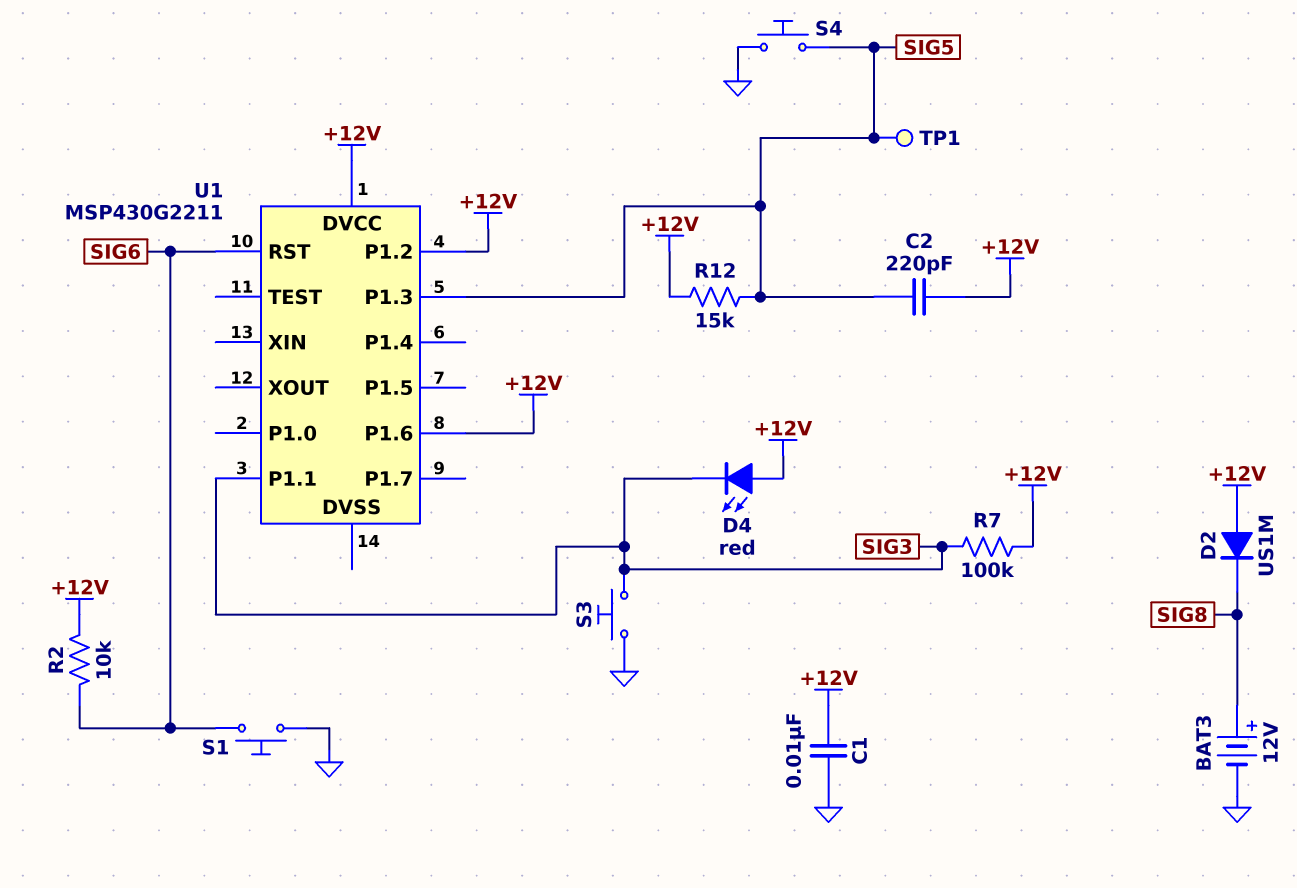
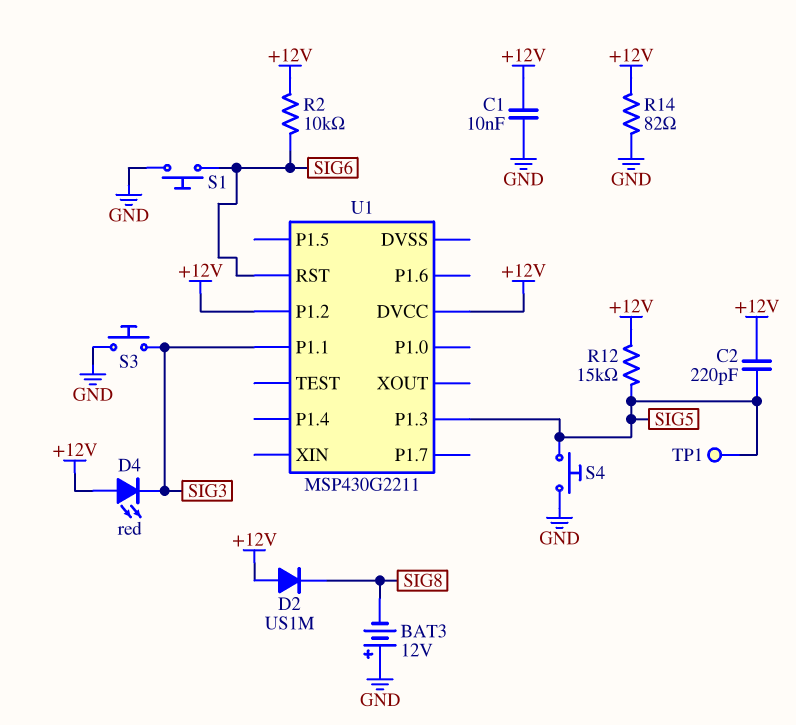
BAT3: 12V (plus SIG8, minus GND) -> 12V (plus GND, minus SIG8)
R7: 100k (+12V, SIG3) -> none
R14: none -> 82 (+12V, GND)
U1 pin P1.6: +12V -> none

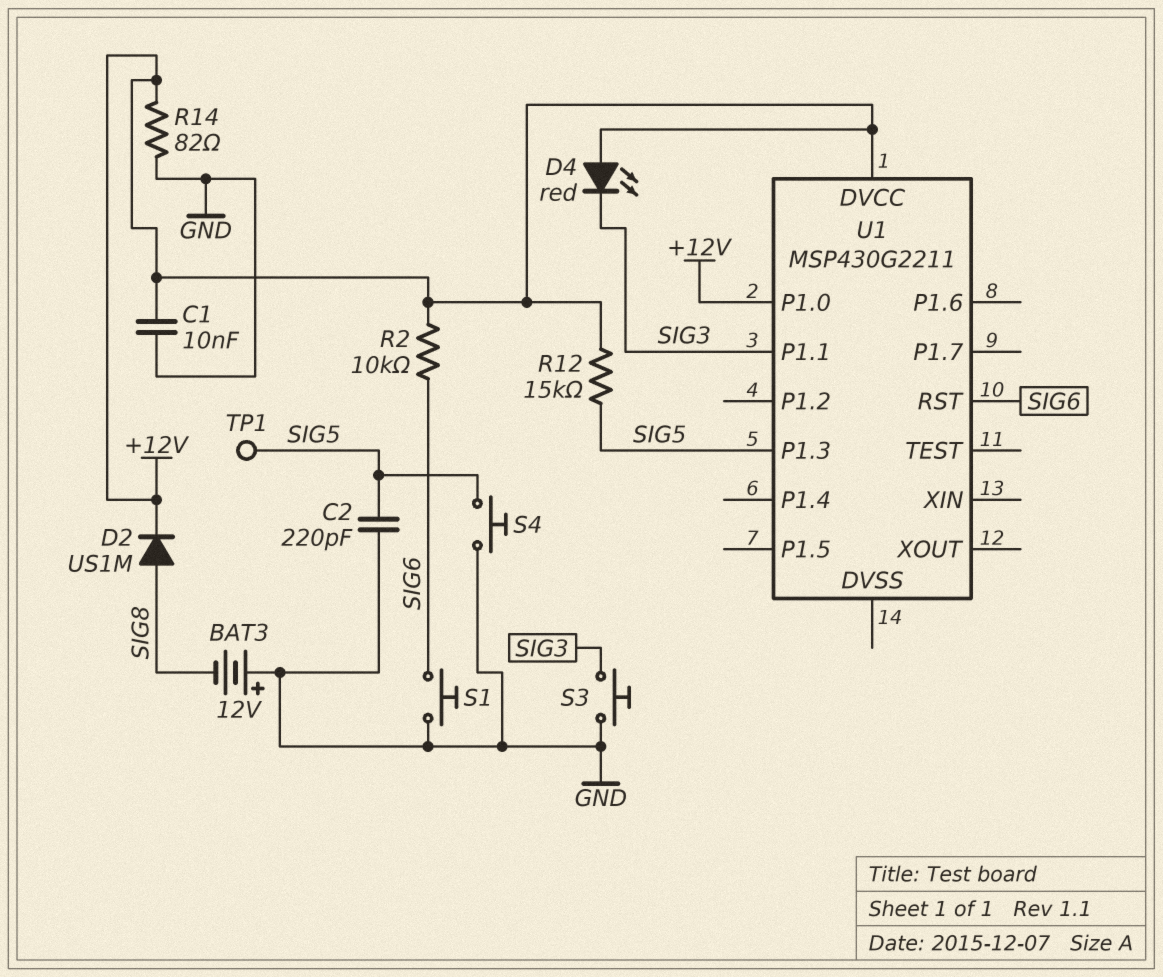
C2: 220pF (+12V, SIG5) -> 220pF (GND, SIG5)
D2: diode US1M (A +12V, K SIG8) -> diode US1M (A SIG8, K +12V)
U1 pin P1.0: none -> +12V
U1 pin P1.2: +12V -> none

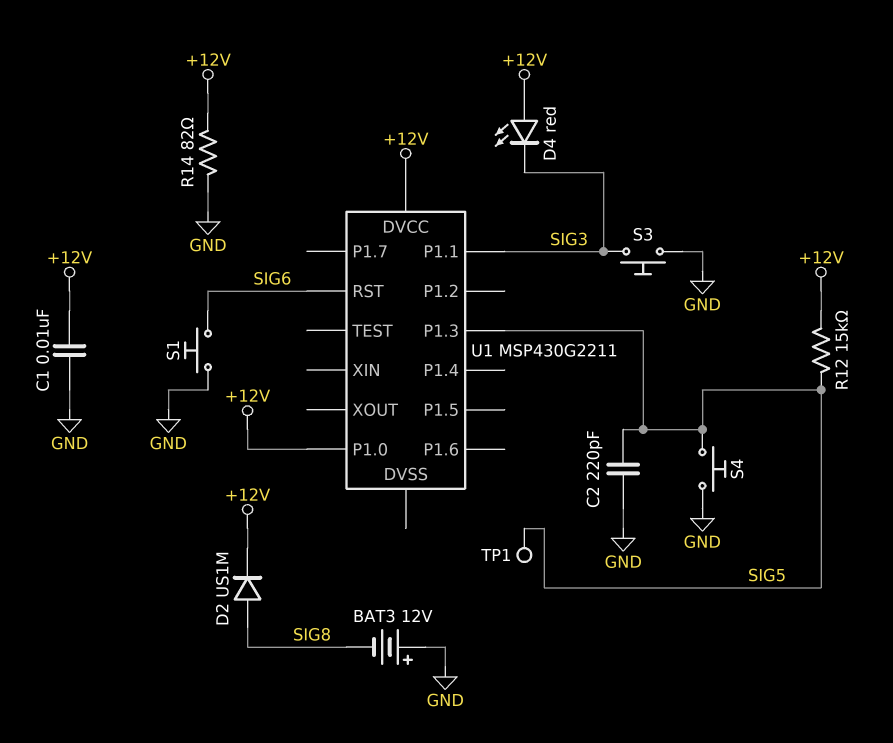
R2: 10k (+12V, SIG6) -> none

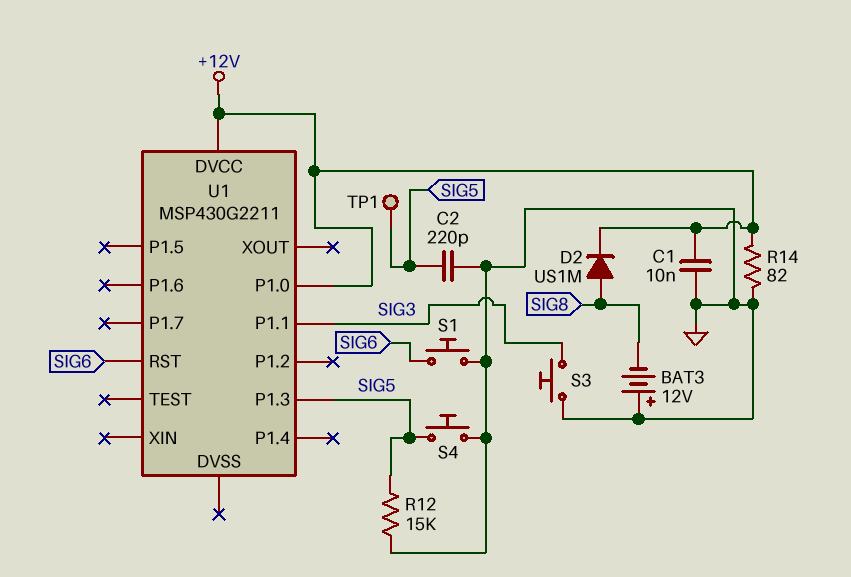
D4: LED red (A +12V, K SIG3) -> none
R12: 15k (+12V, SIG5) -> 15k (GND, SIG5)

